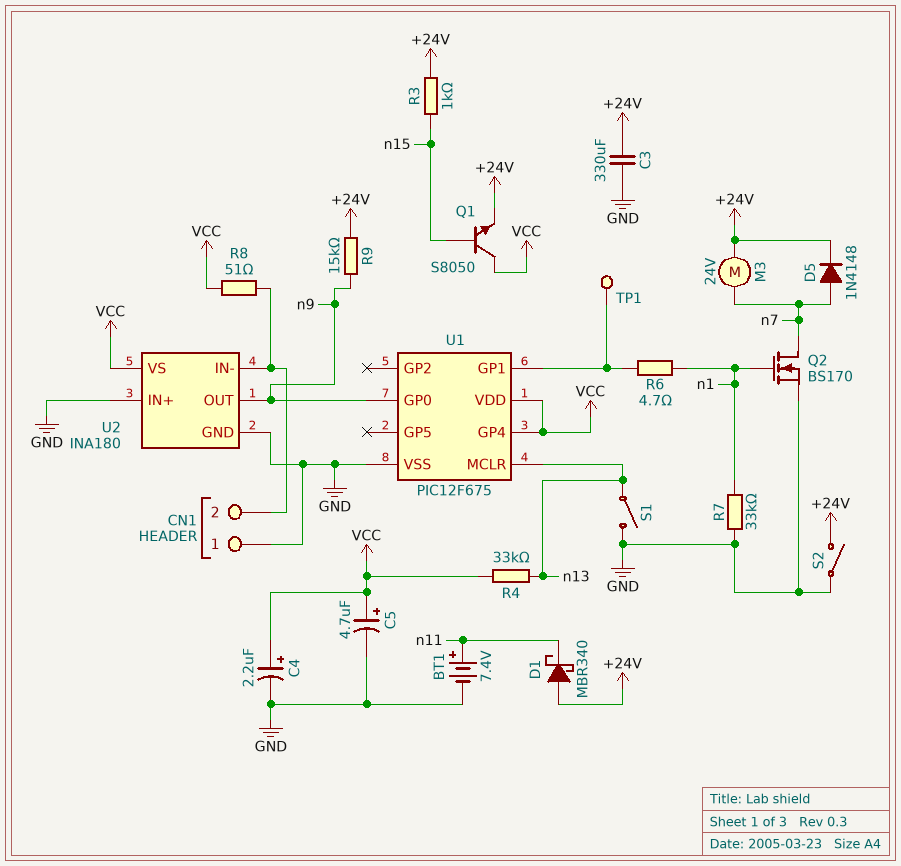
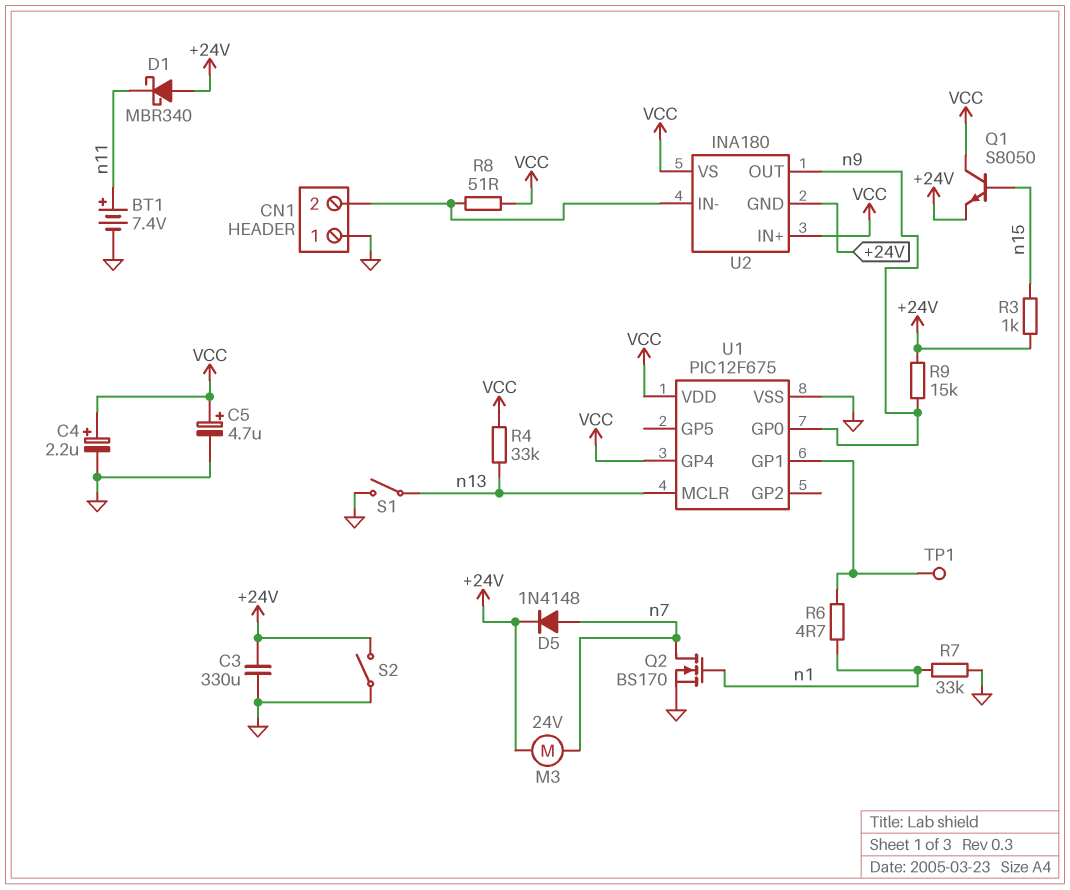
U2 pin GND: GND -> +24V
U2 pin IN+: GND -> VCC

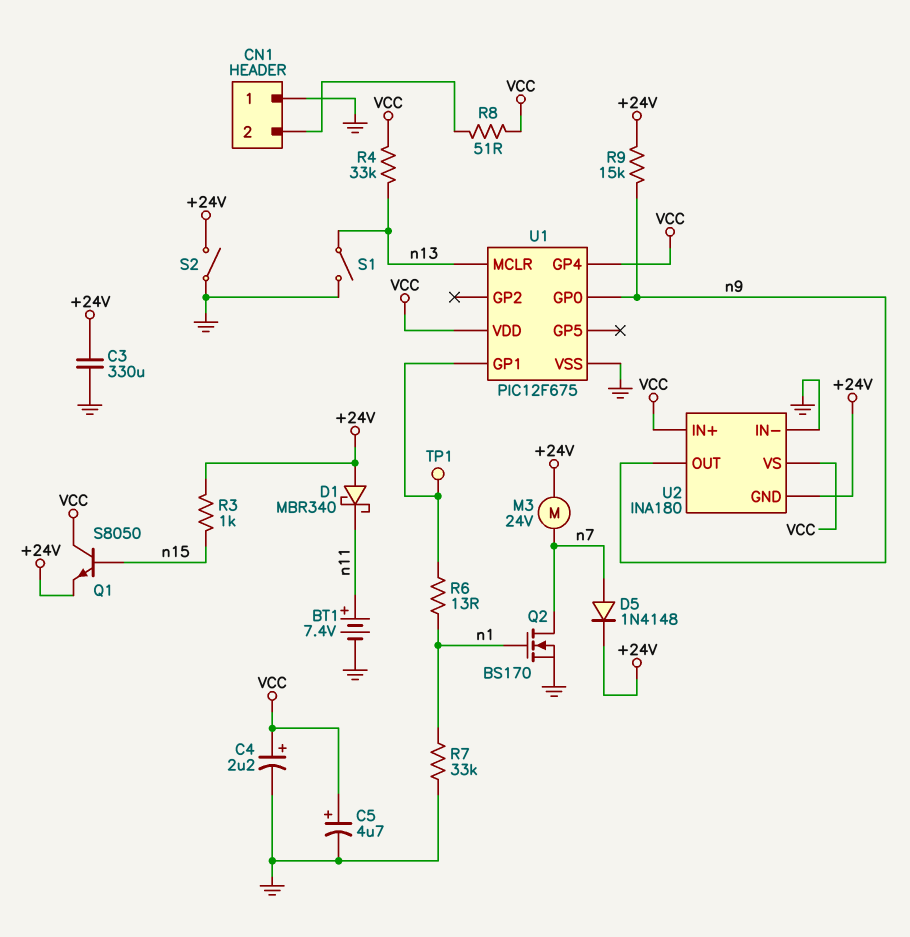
R6: 4.7 (U1/GP1, n1) -> 13 (U1/GP1, n1)
U2 pin IN-: CN1/2 -> GND

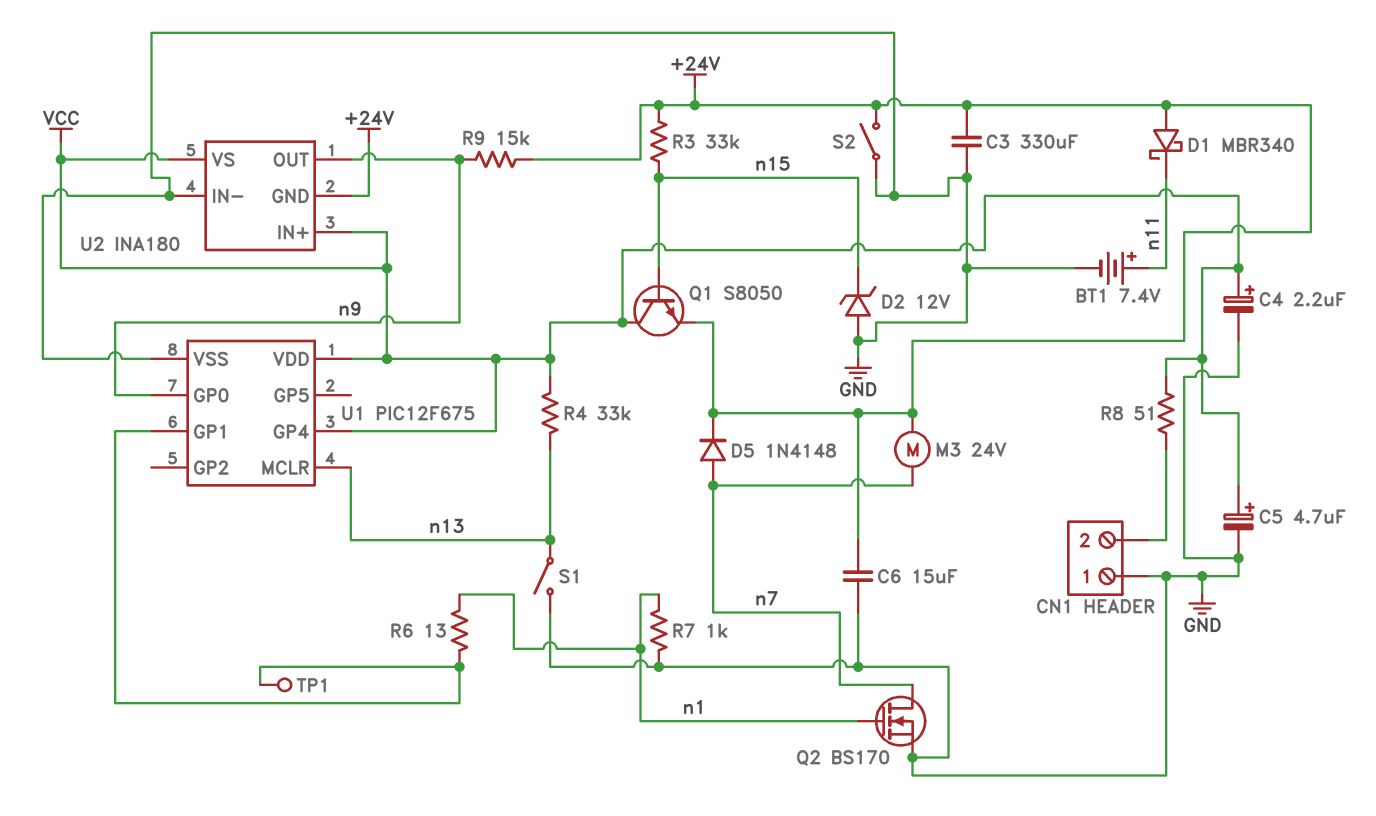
C6: none -> 15uF (+24V, GND)
D2: none -> zener 12V (A GND, K n15)
R3: 1k (+24V, n15) -> 33k (+24V, n15)
R7: 33k (GND, n1) -> 1k (GND, n1)

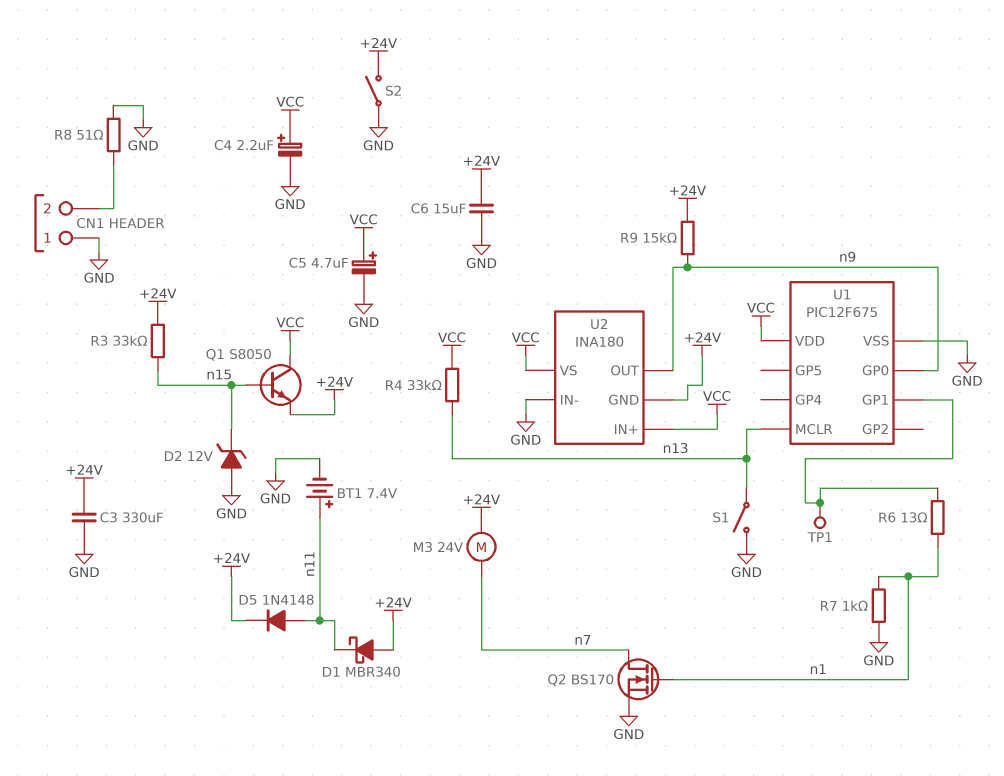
D5: diode 1N4148 (A n7, K +24V) -> diode 1N4148 (A n11, K +24V)
R8: 51 (CN1/2, VCC) -> 51 (CN1/2, GND)
U1 pin GP4: VCC -> none

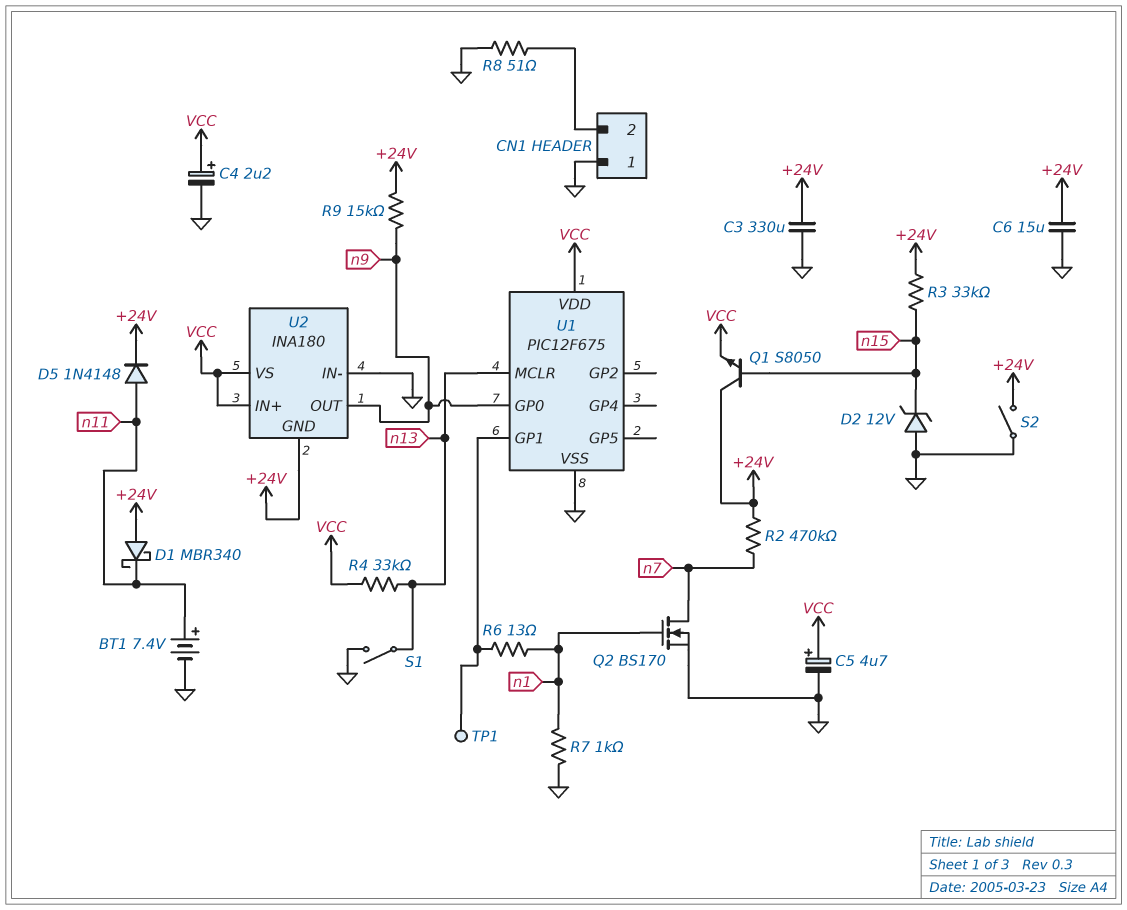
M3: motor 24V (+24V, n7) -> none
Q1: NPN S8050 (B n15, C VCC, E +24V) -> NPN S8050 (B n15, C +24V, E VCC)
R2: none -> 470k (+24V, n7)

